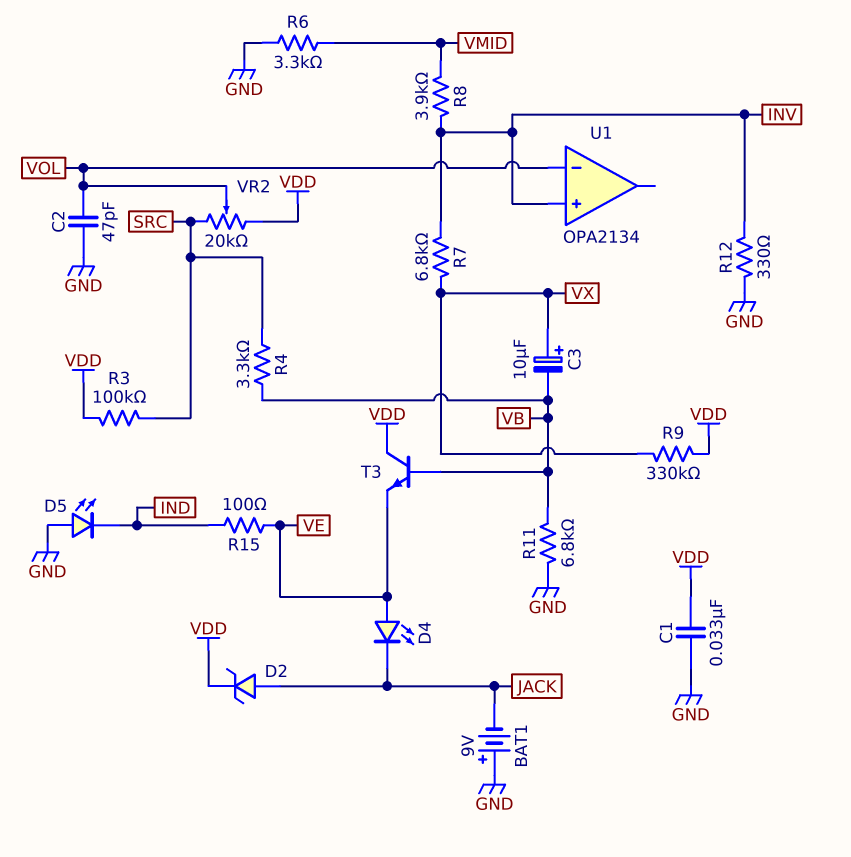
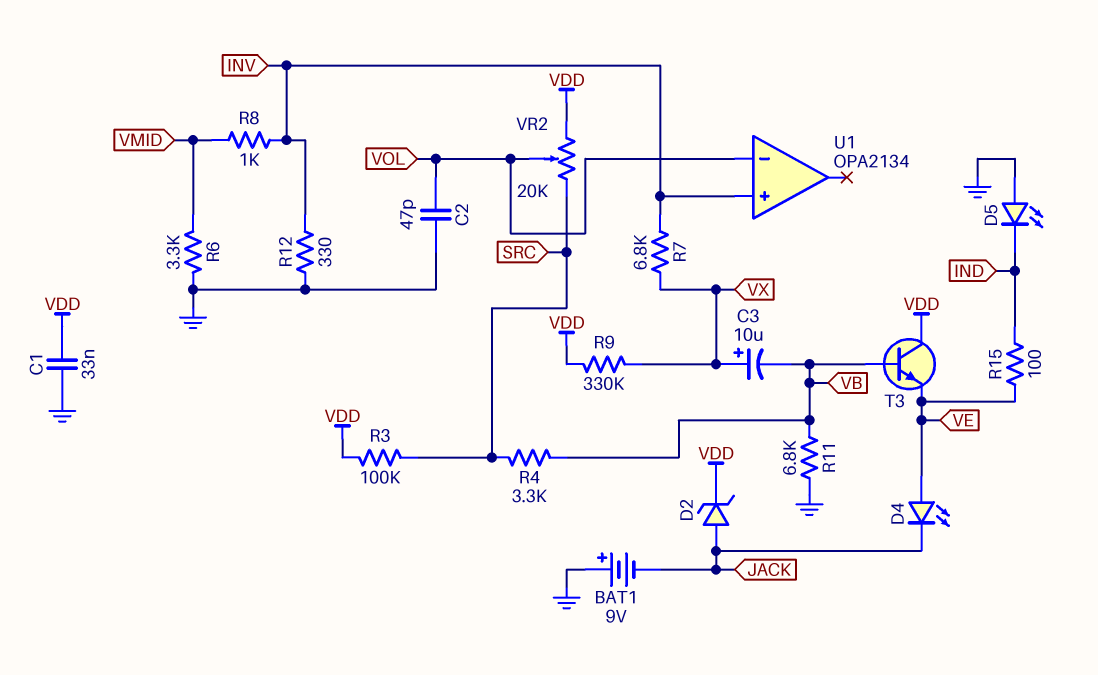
R8: 3.9k (INV, VMID) -> 1k (INV, VMID)

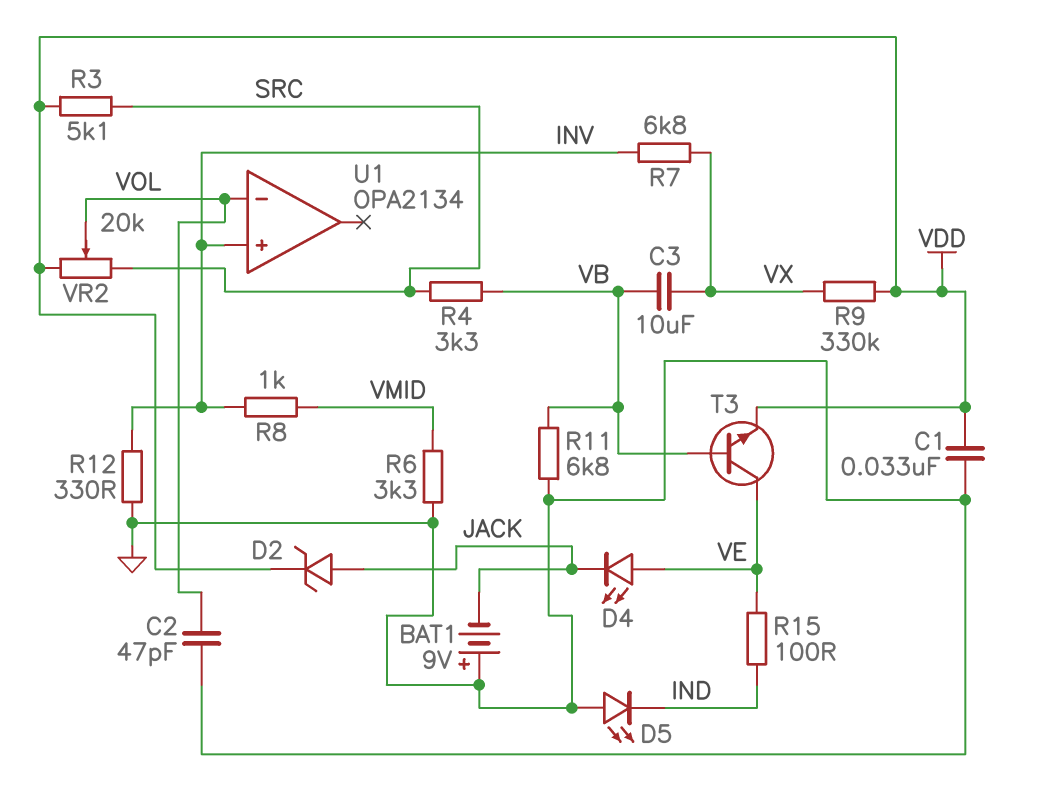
C3: 10uF (plus VX, minus VB) -> 10uF (VB, VX)
R3: 100k (SRC, VDD) -> 5.1k (SRC, VDD)
T3: NPN (B VB, C VDD, E VE) -> NPN (B VB, C VE, E VDD)

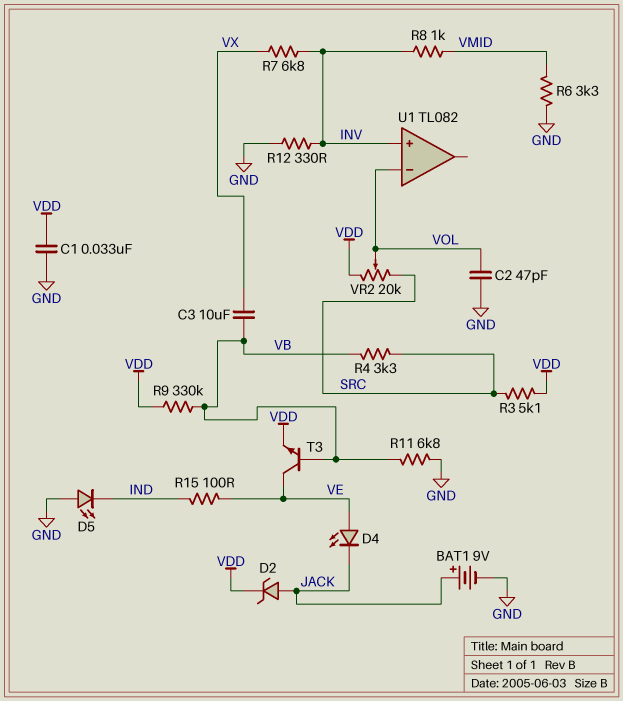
BAT1: 9V (plus GND, minus JACK) -> 9V (plus JACK, minus GND)
R9: 330k (VDD, VX) -> 330k (VB, VDD)
U1: OPA2134 -> TL082

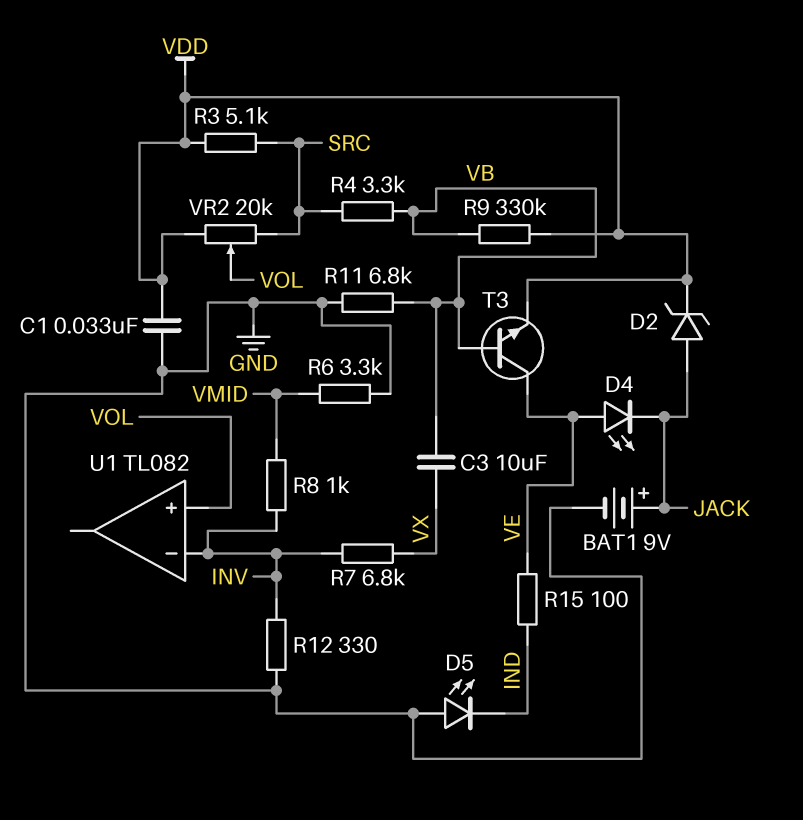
C2: 47pF (GND, VOL) -> none
U1 pin in+: INV -> VOL
U1 pin in-: VOL -> INV

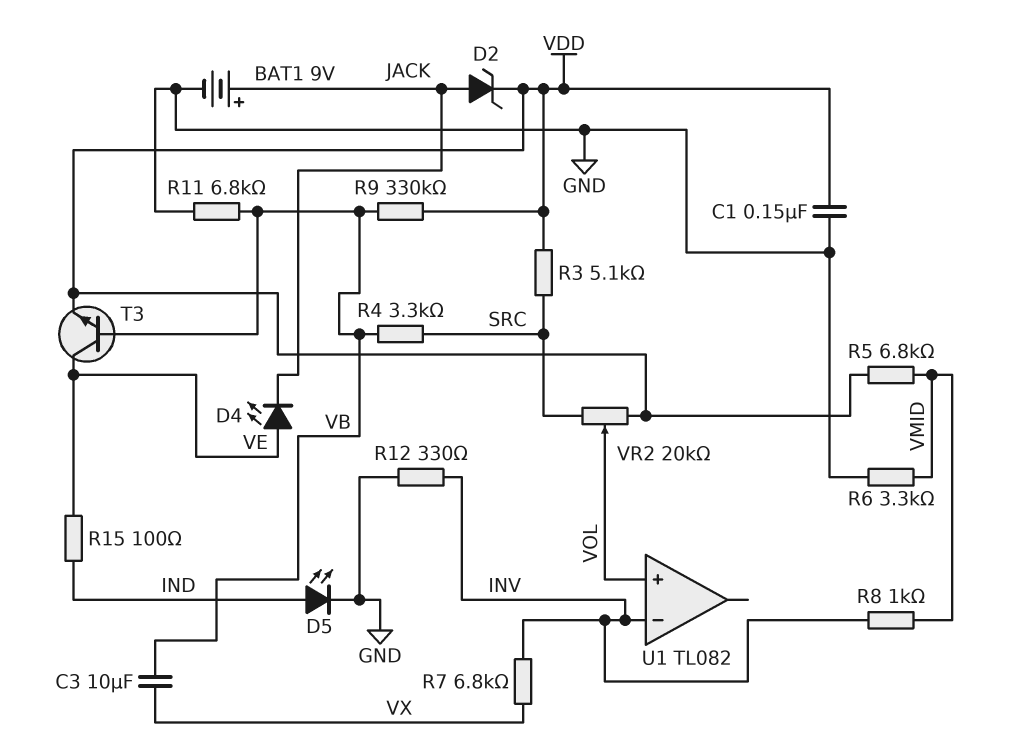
C1: 33nF (GND, VDD) -> 150nF (GND, VDD)
D5: LED (A GND, K IND) -> LED (A IND, K GND)
R5: none -> 6.8k (VDD, VMID)

